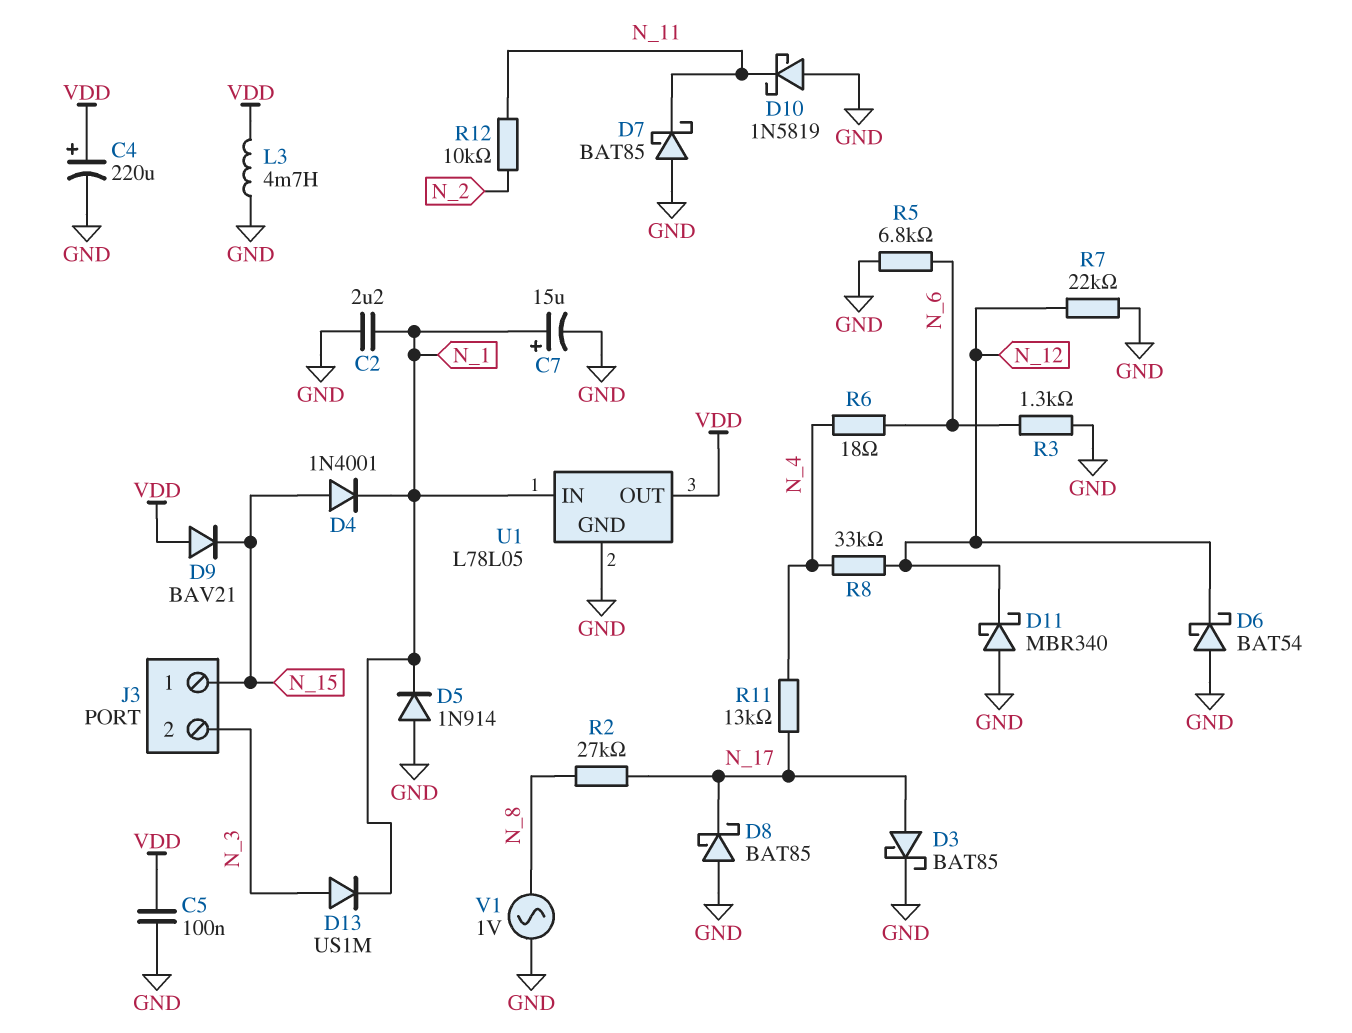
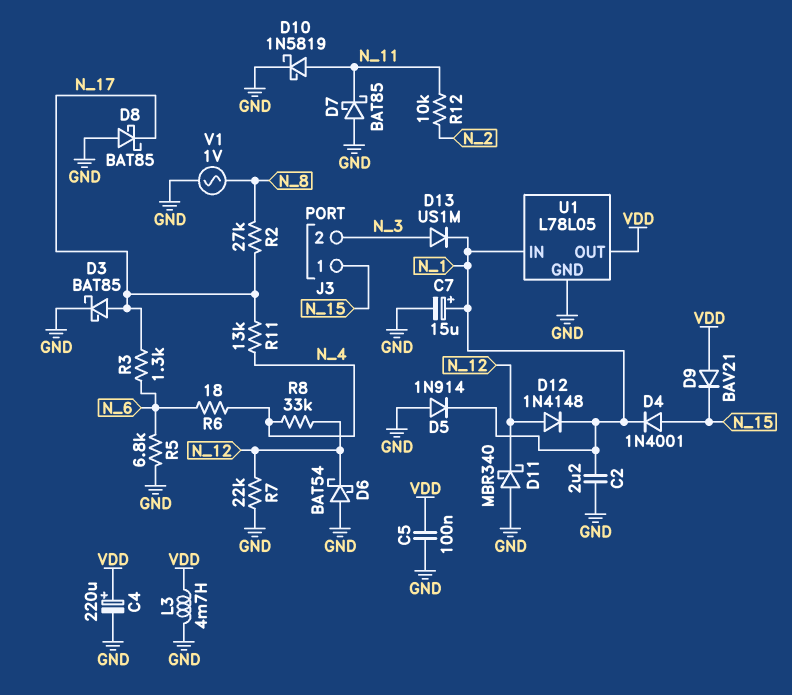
D10: schottky 1N5819 (A GND, K N_11) -> schottky 1N5819 (A N_11, K GND)
D12: none -> diode 1N4148 (A N_12, K N_1)
R3: 1.3k (GND, N_6) -> 1.3k (N_6, N_17)

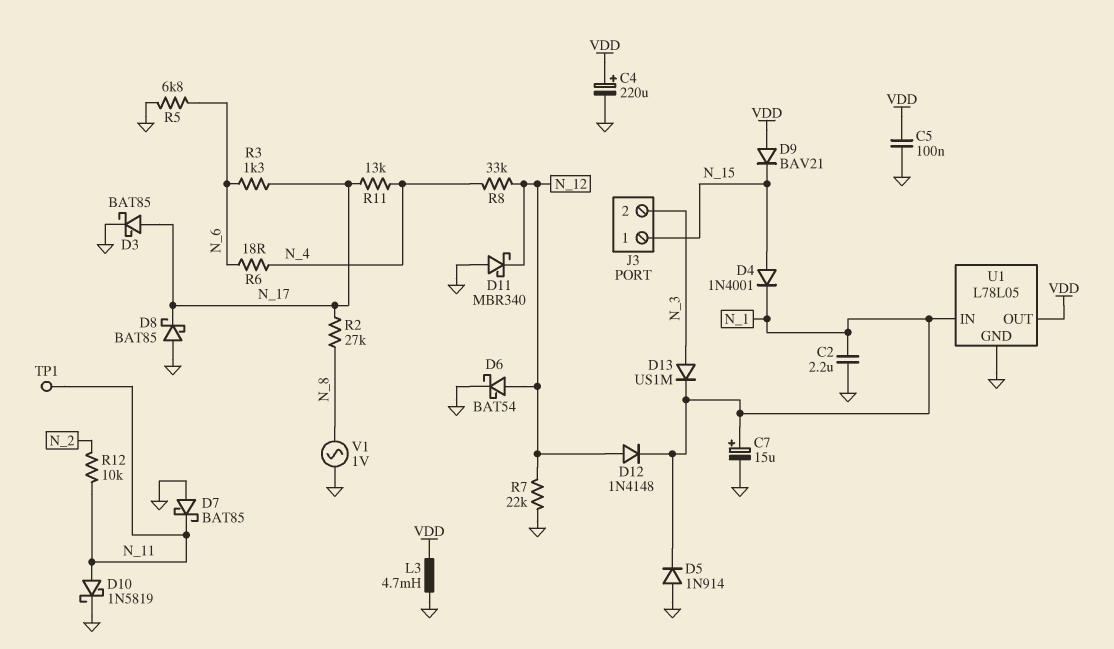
D6: schottky BAT54 (A GND, K N_12) -> schottky BAT54 (A N_12, K GND)
TP1: none -> test point (N_11)

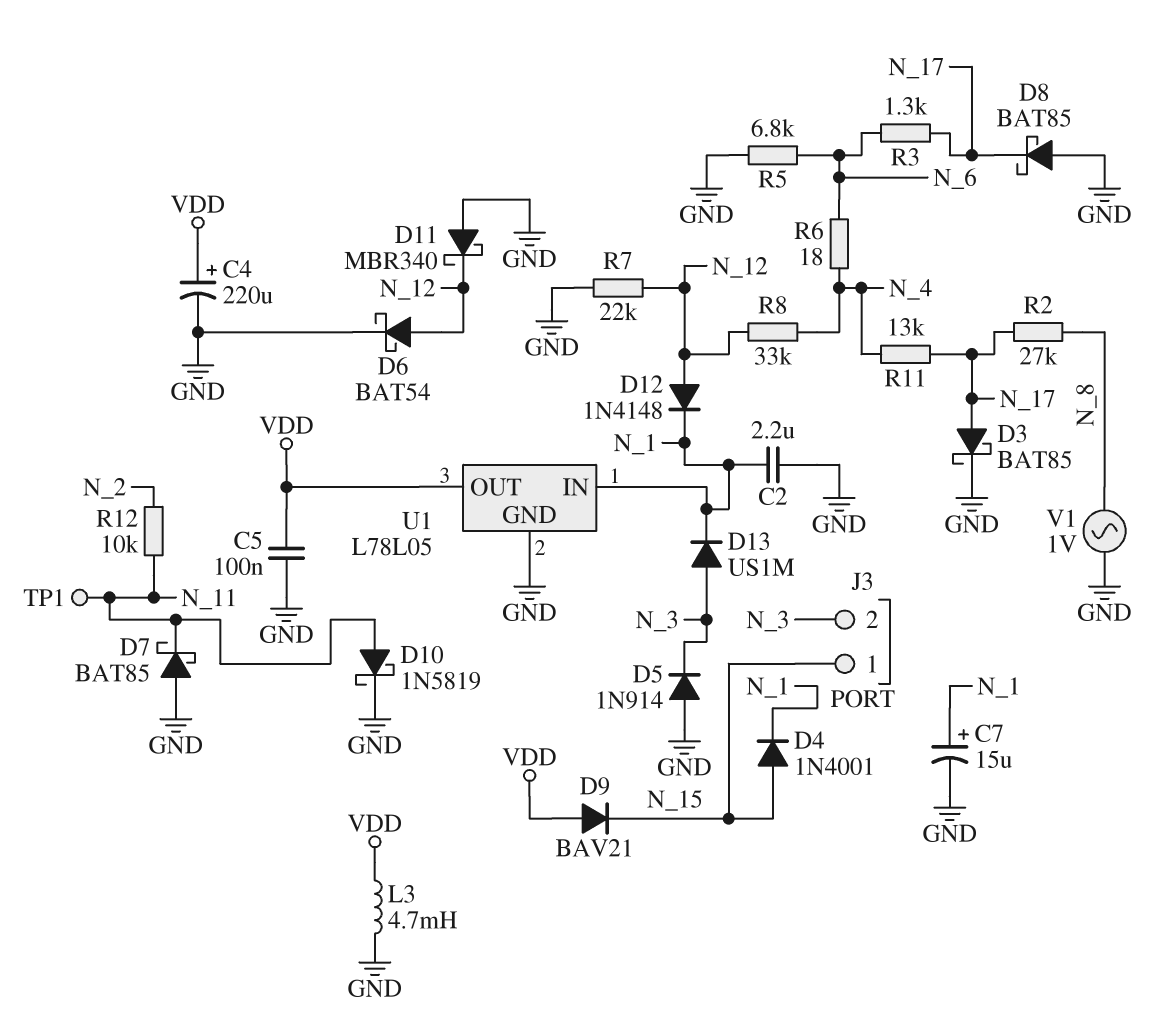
D5: diode 1N914 (A GND, K N_1) -> diode 1N914 (A GND, K N_3)

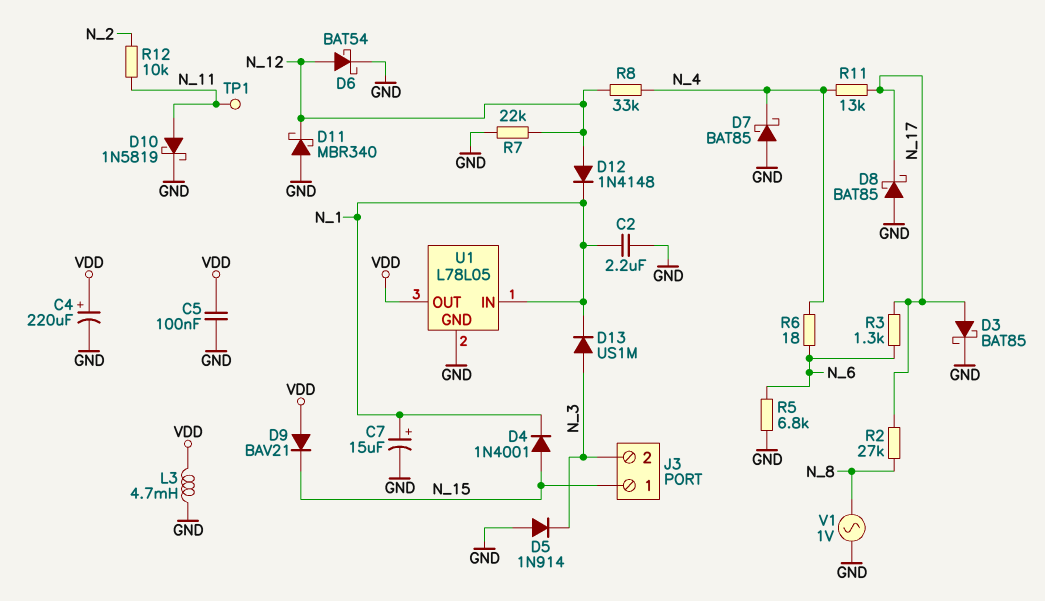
D7: schottky BAT85 (A GND, K N_11) -> schottky BAT85 (A GND, K N_4)

